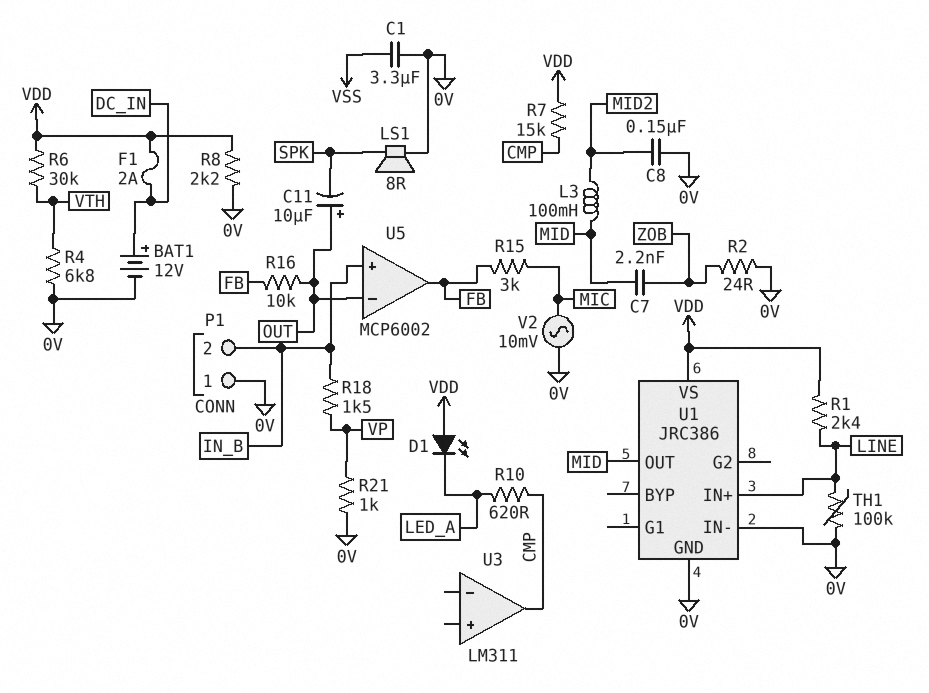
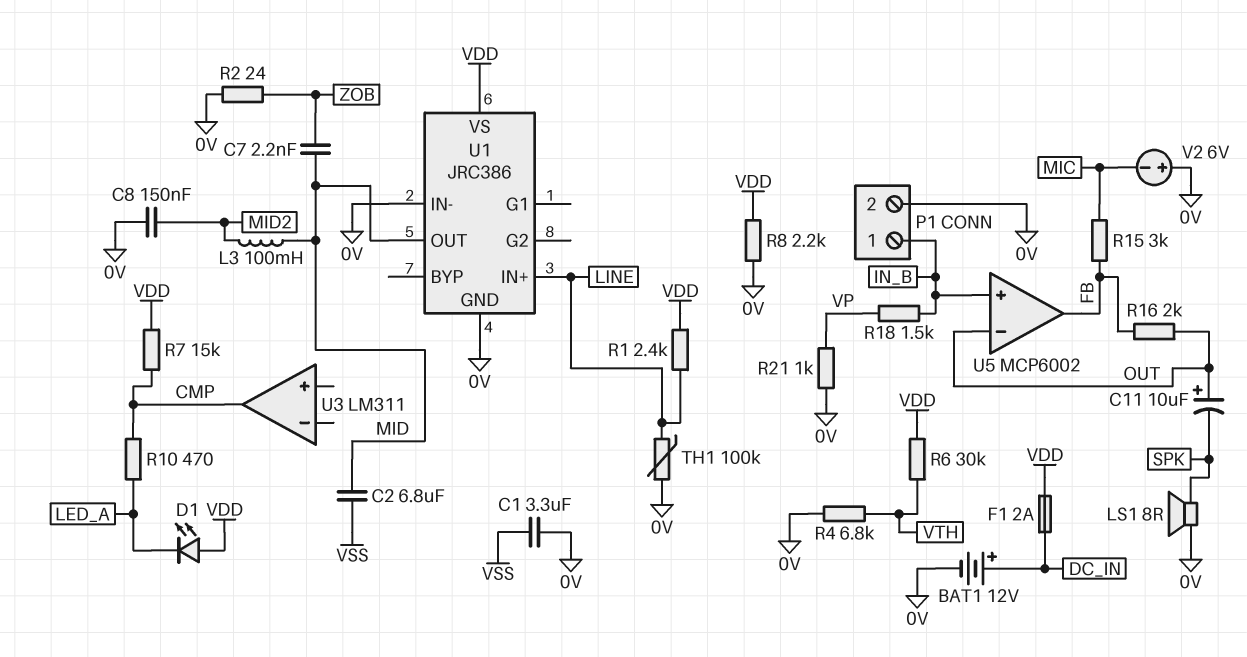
C2: none -> 6.8uF (MID, VSS)
P1 pin 1: 0V -> IN_B
P1 pin 2: IN_B -> 0V
R10: 620 (CMP, LED_A) -> 470 (CMP, LED_A)
R16: 10k (FB, OUT) -> 2k (FB, OUT)
V2: AC 10mV (0V, MIC) -> 6V (plus 0V, minus MIC)

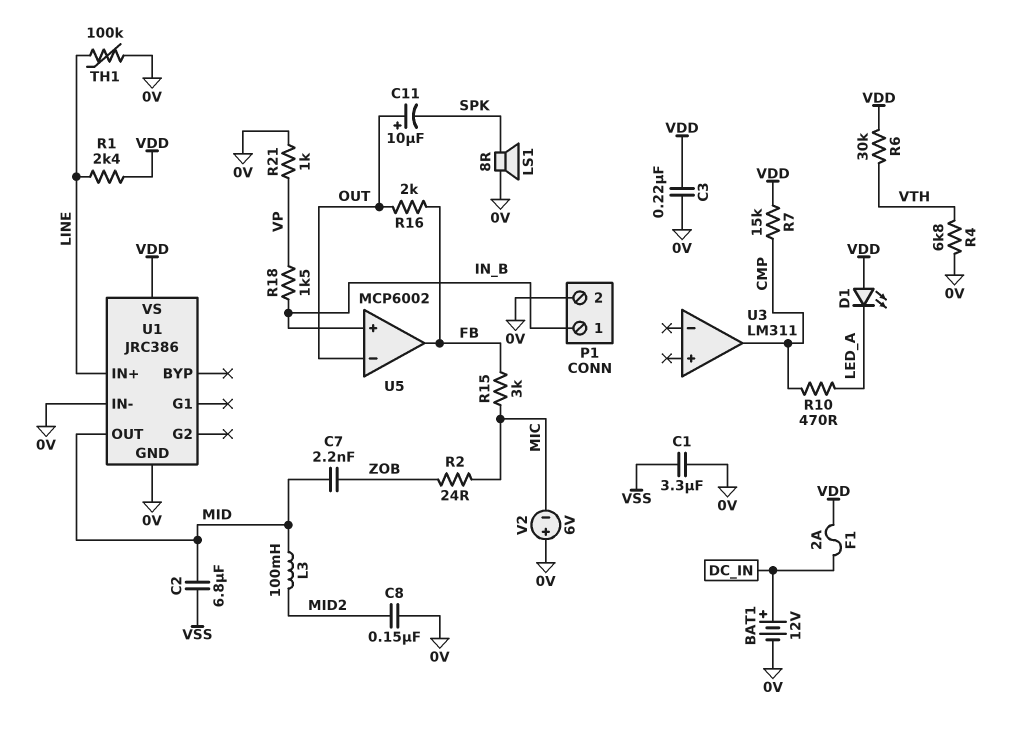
C3: none -> 220nF (0V, VDD)
R2: 24 (0V, ZOB) -> 24 (MIC, ZOB)
R8: 2.2k (0V, VDD) -> none

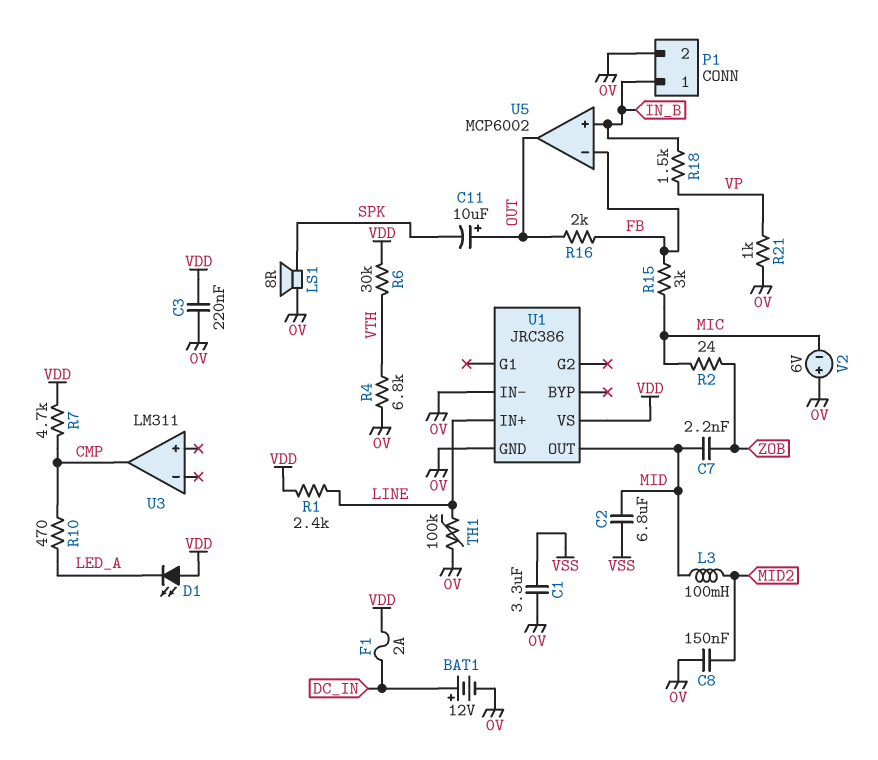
R7: 15k (CMP, VDD) -> 4.7k (CMP, VDD)
U5 pin in-: OUT -> FB
U5 pin out: FB -> OUT

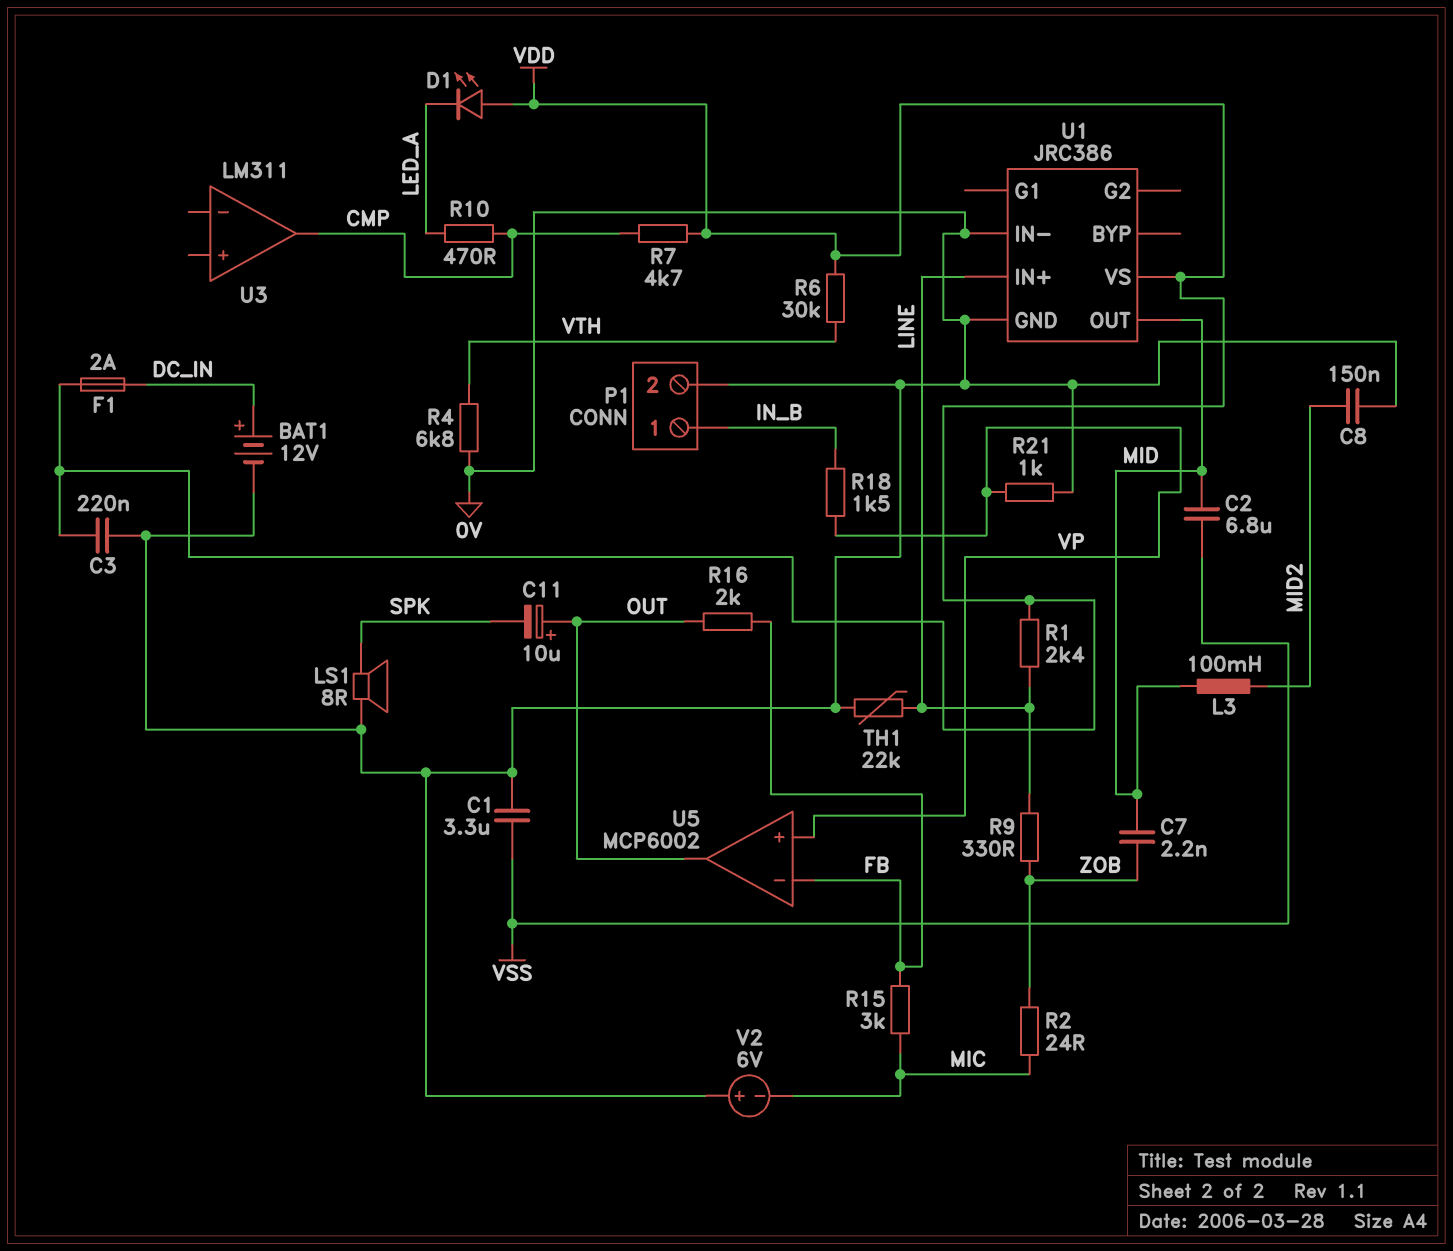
R9: none -> 330 (LINE, ZOB)
TH1: 100k (0V, LINE) -> 22k (0V, LINE)
U5 pin in+: IN_B -> VP

